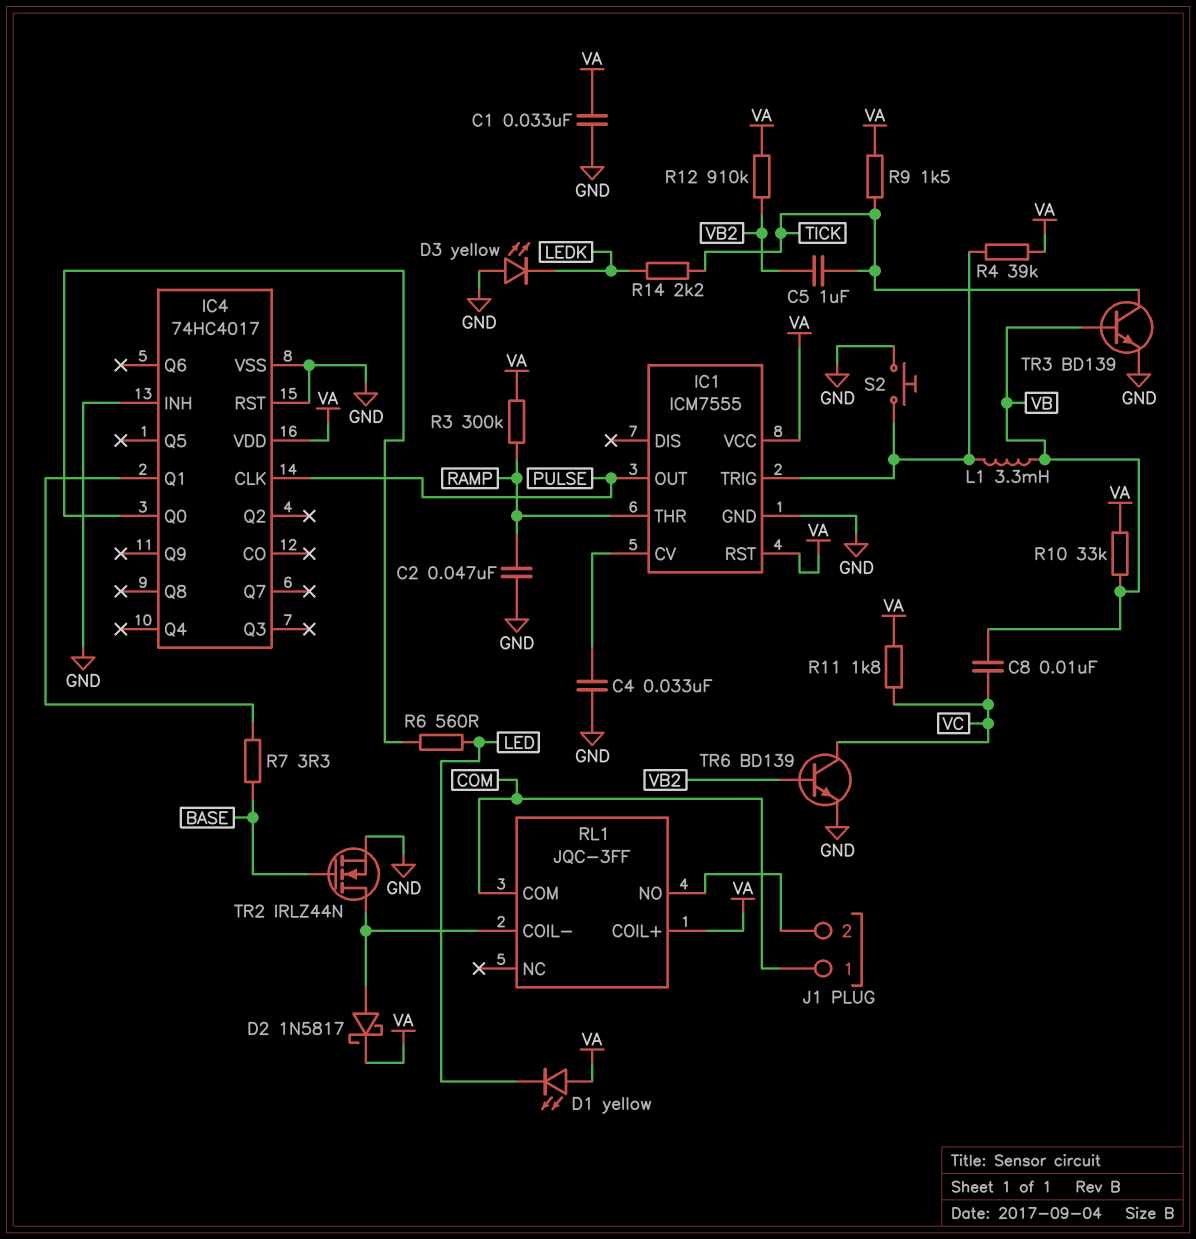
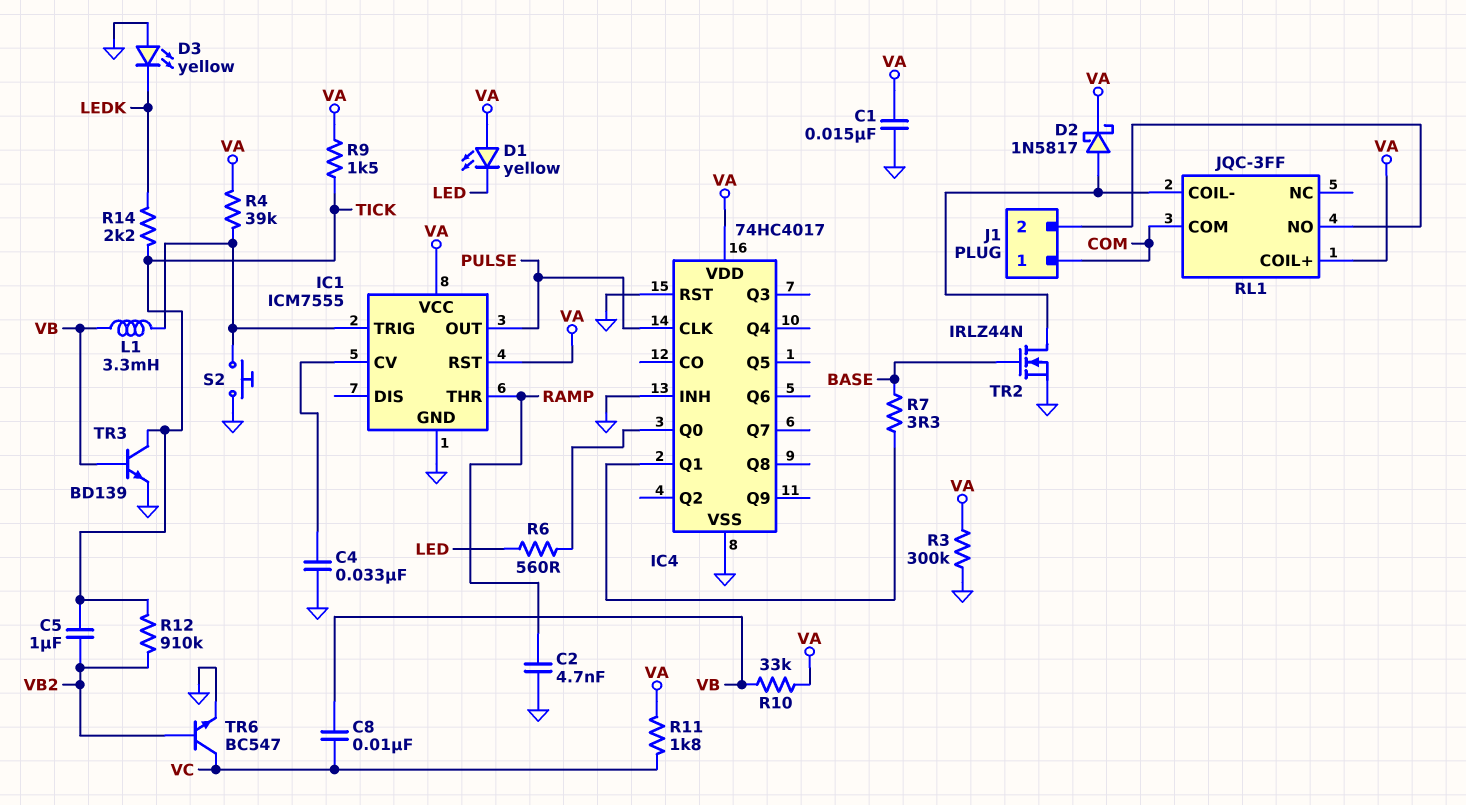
C1: 33nF (GND, VA) -> 15nF (GND, VA)
C2: 47nF (GND, RAMP) -> 4.7nF (GND, RAMP)
R3: 300k (RAMP, VA) -> 300k (GND, VA)
R12: 910k (VA, VB2) -> 910k (TICK, VB2)
TR6: NPN BD139 (B VB2, C VC, E GND) -> NPN BC547 (B VB2, C VC, E GND)

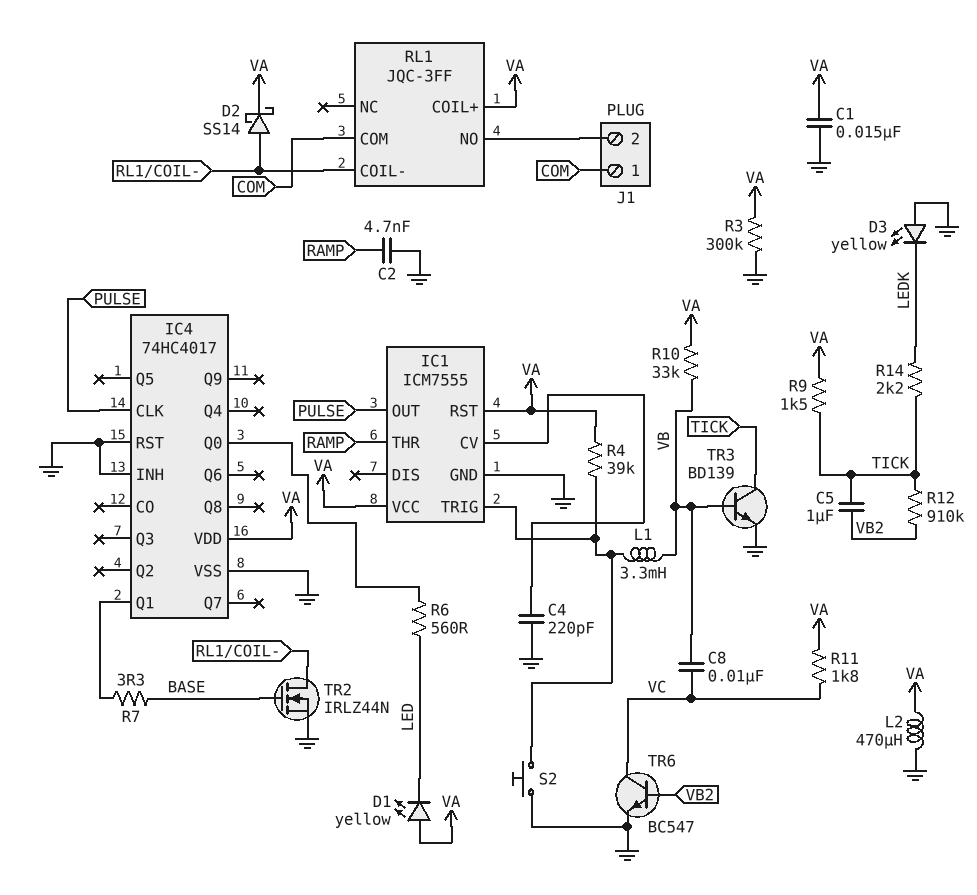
C4: 33nF (GND, IC1/CV) -> 220pF (GND, IC1/CV)
D2: schottky 1N5817 (A RL1/COIL-, K VA) -> schottky SS14 (A RL1/COIL-, K VA)
L2: none -> 470uH (GND, VA)

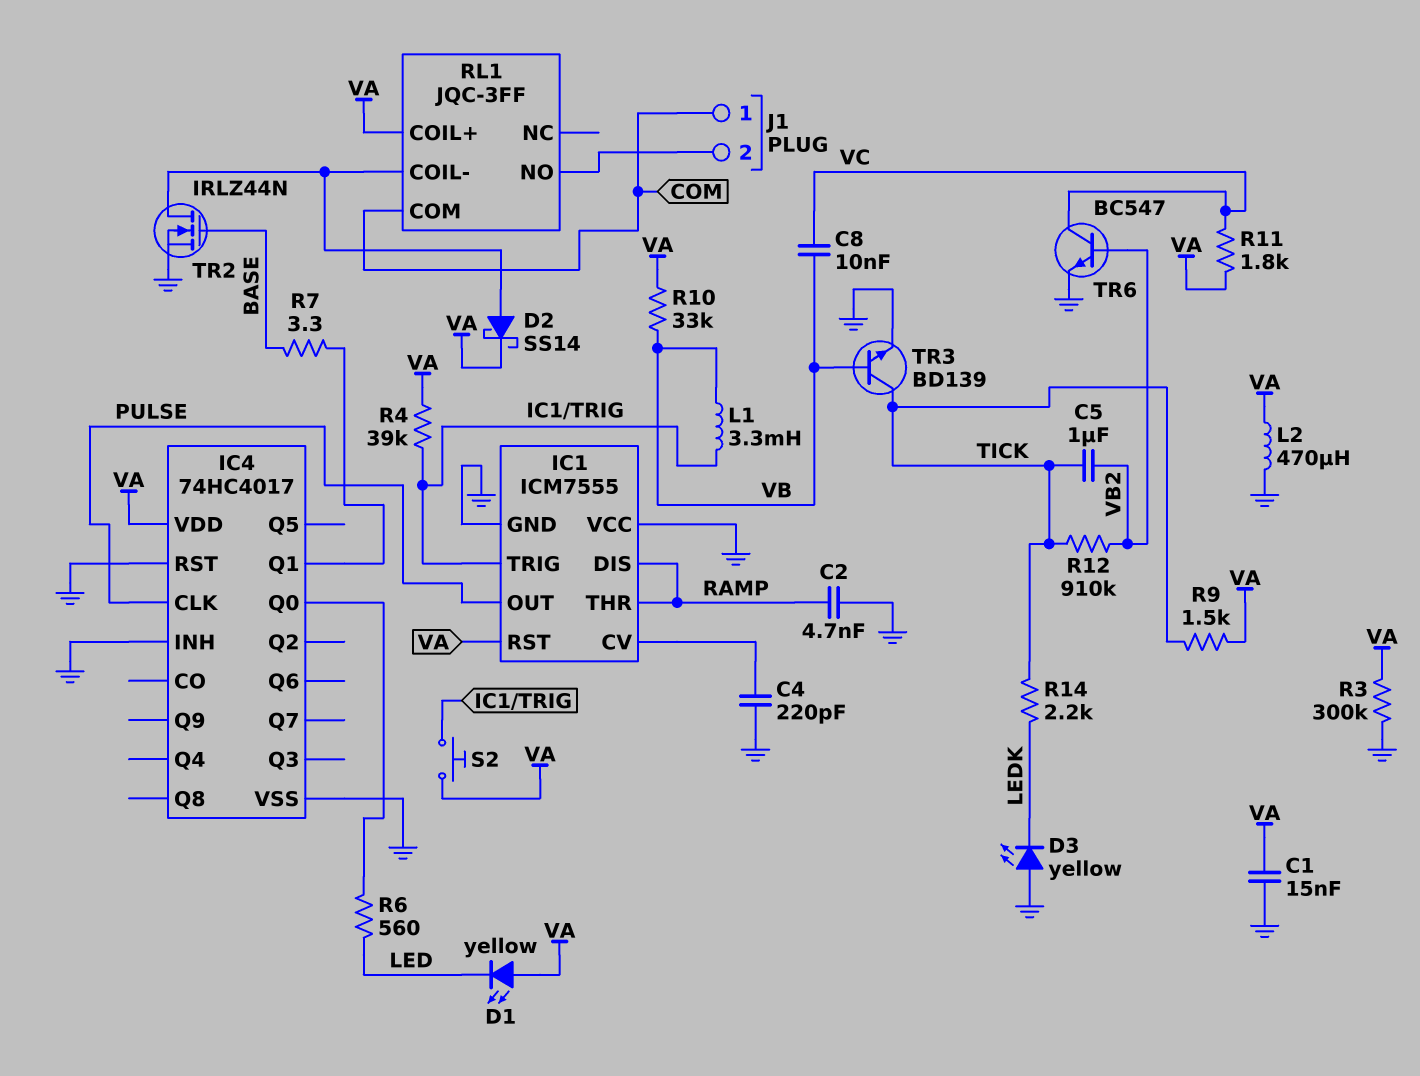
IC1 pin DIS: none -> RAMP
IC1 pin VCC: VA -> GND
S2: button (GND, IC1/TRIG) -> button (IC1/TRIG, VA)

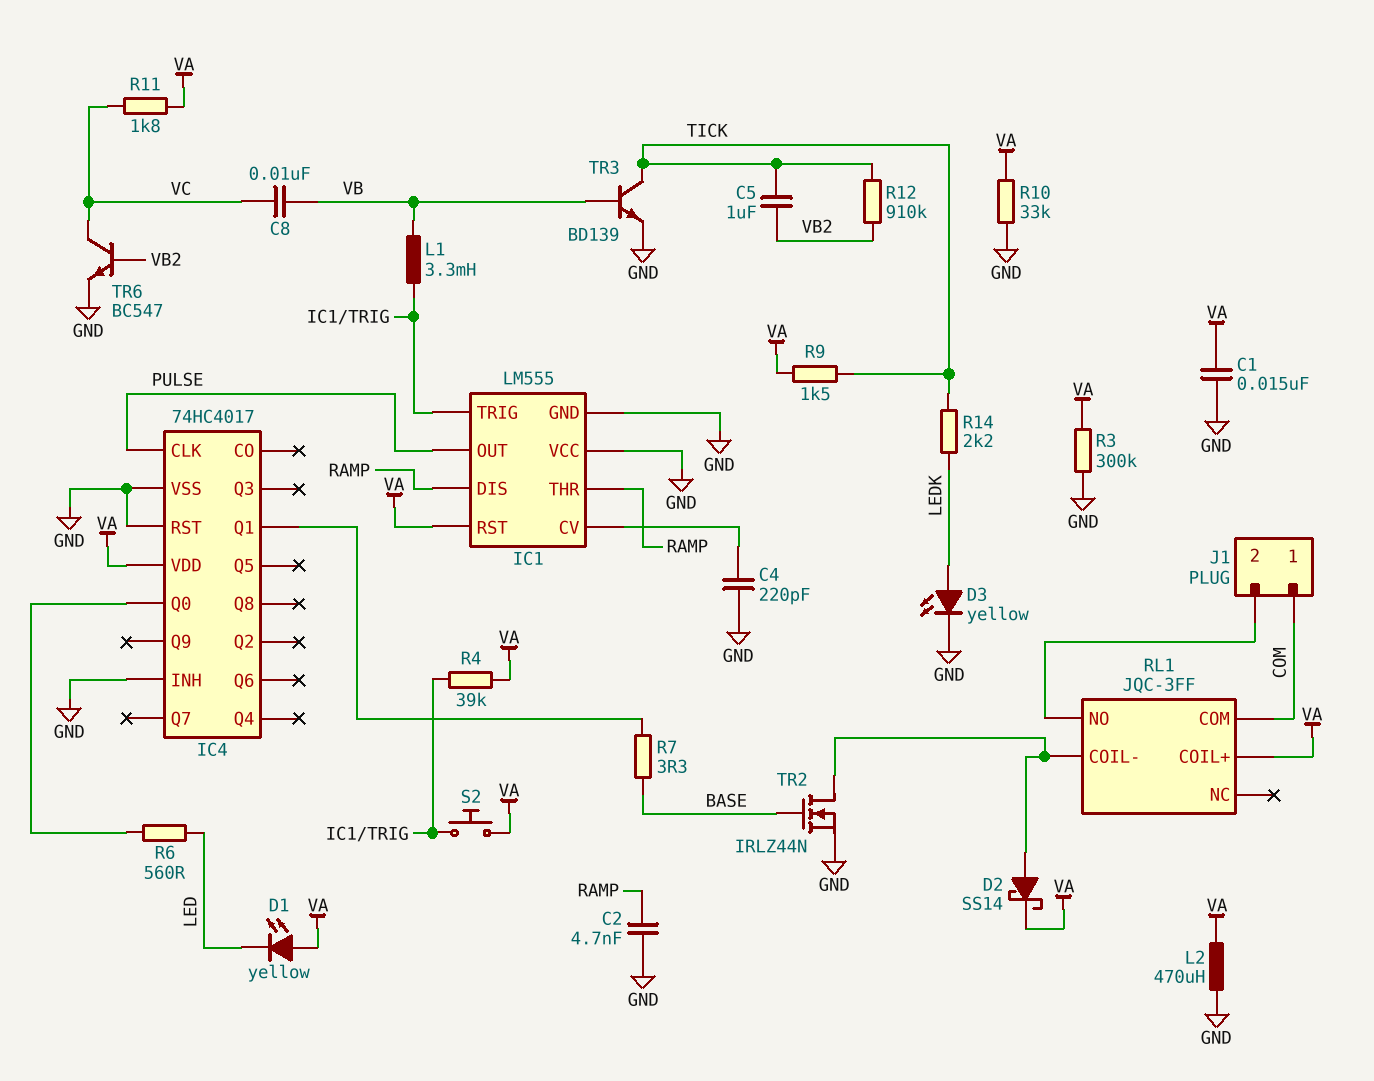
D3: LED yellow (A GND, K LEDK) -> LED yellow (A LEDK, K GND)
IC1: ICM7555 -> LM555
R10: 33k (VA, VB) -> 33k (GND, VA)

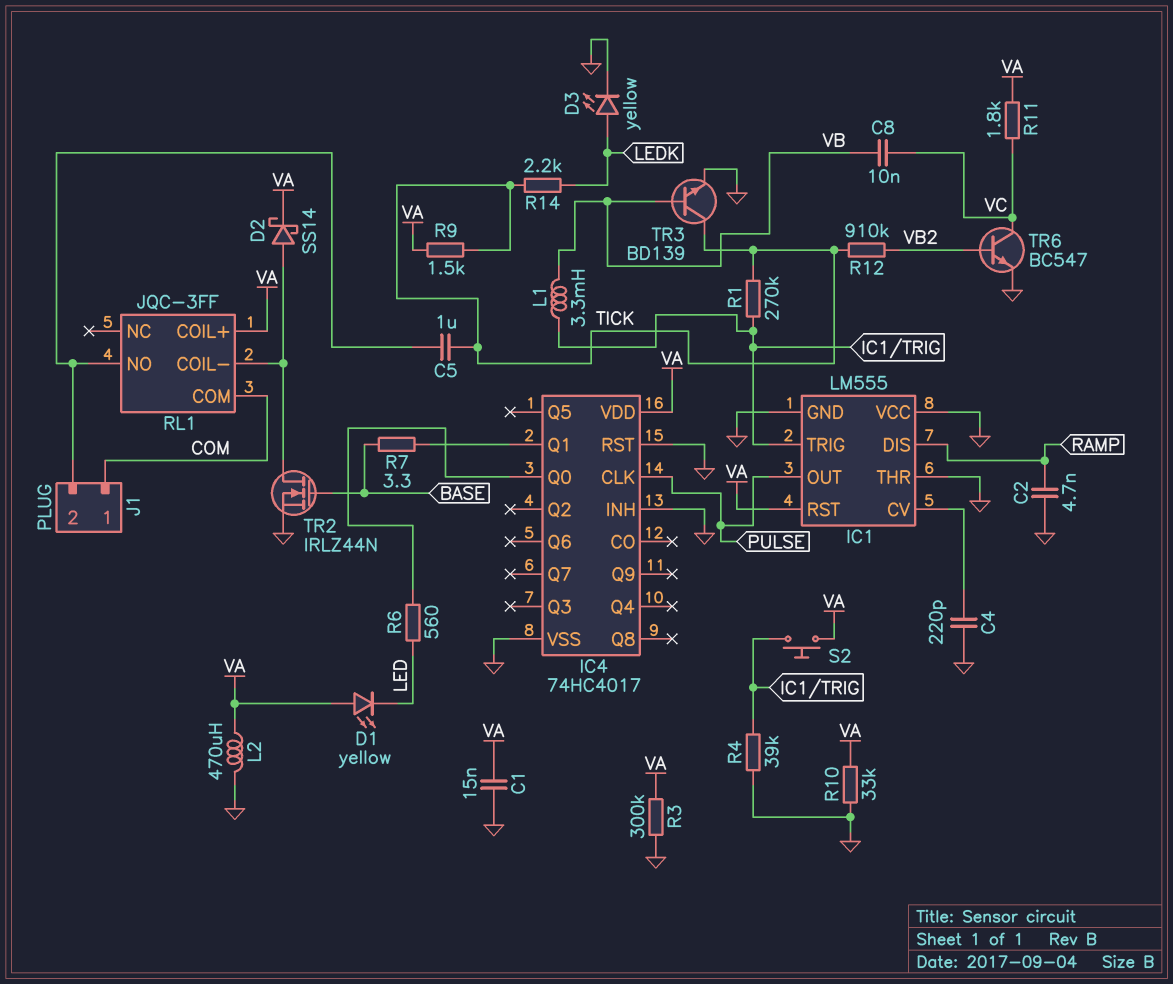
C5: 1uF (TICK, VB2) -> 1uF (J1/2, TICK)
IC1 pin THR: RAMP -> GND
R1: none -> 270k (IC1/TRIG, TICK)
R4: 39k (IC1/TRIG, VA) -> 39k (GND, IC1/TRIG)

